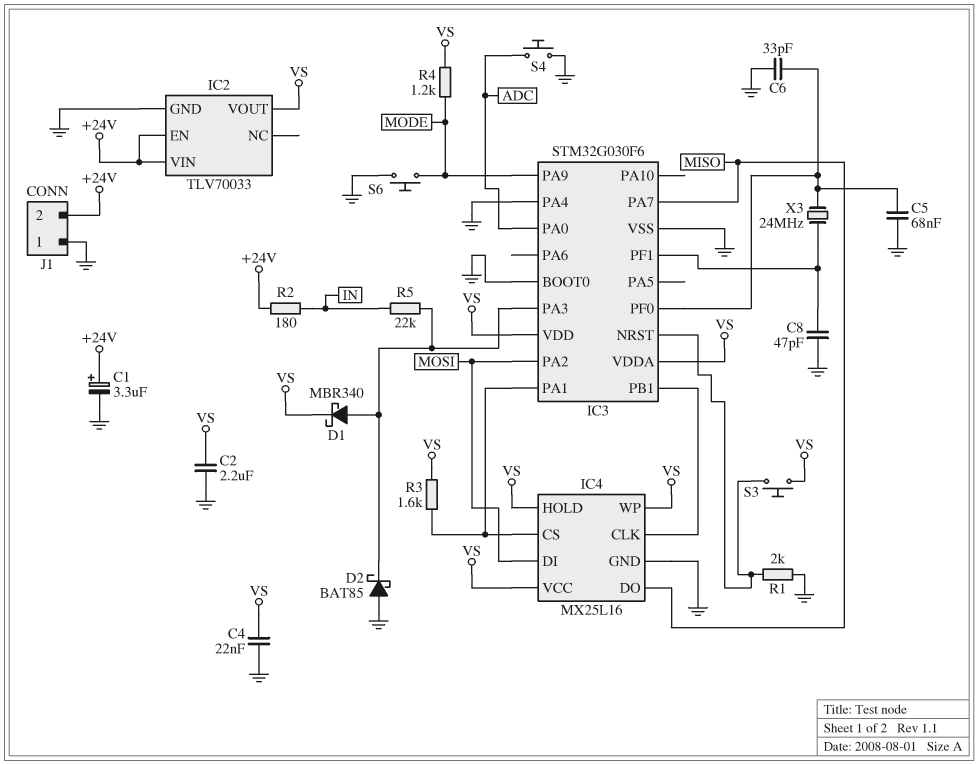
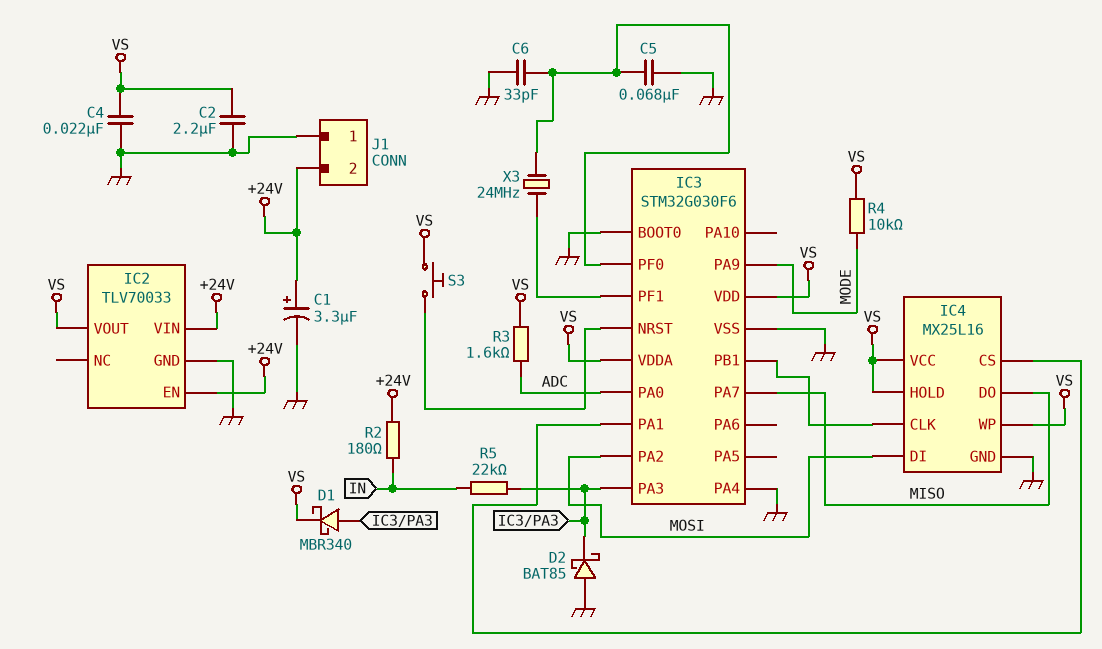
C8: 47pF (GND, IC3/PF1) -> none
R1: 2k (GND, IC3/NRST) -> none
R3: 1.6k (IC3/PA1, VS) -> 1.6k (ADC, VS)
R4: 1.2k (MODE, VS) -> 10k (MODE, VS)
S4: button (ADC, GND) -> none
S6: button (GND, MODE) -> none

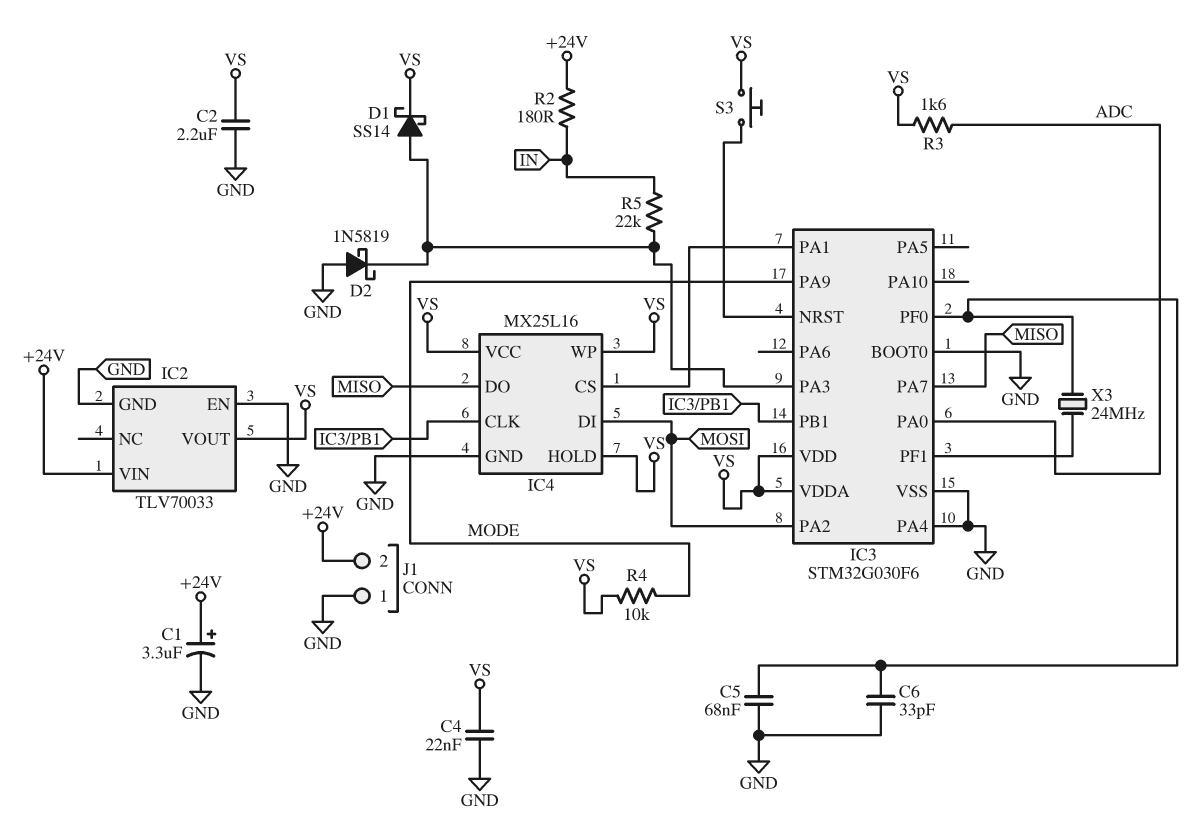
D1: schottky MBR340 (A IC3/PA3, K VS) -> schottky SS14 (A IC3/PA3, K VS)
D2: schottky BAT85 (A GND, K IC3/PA3) -> schottky 1N5819 (A GND, K IC3/PA3)
IC2 pin EN: +24V -> GND

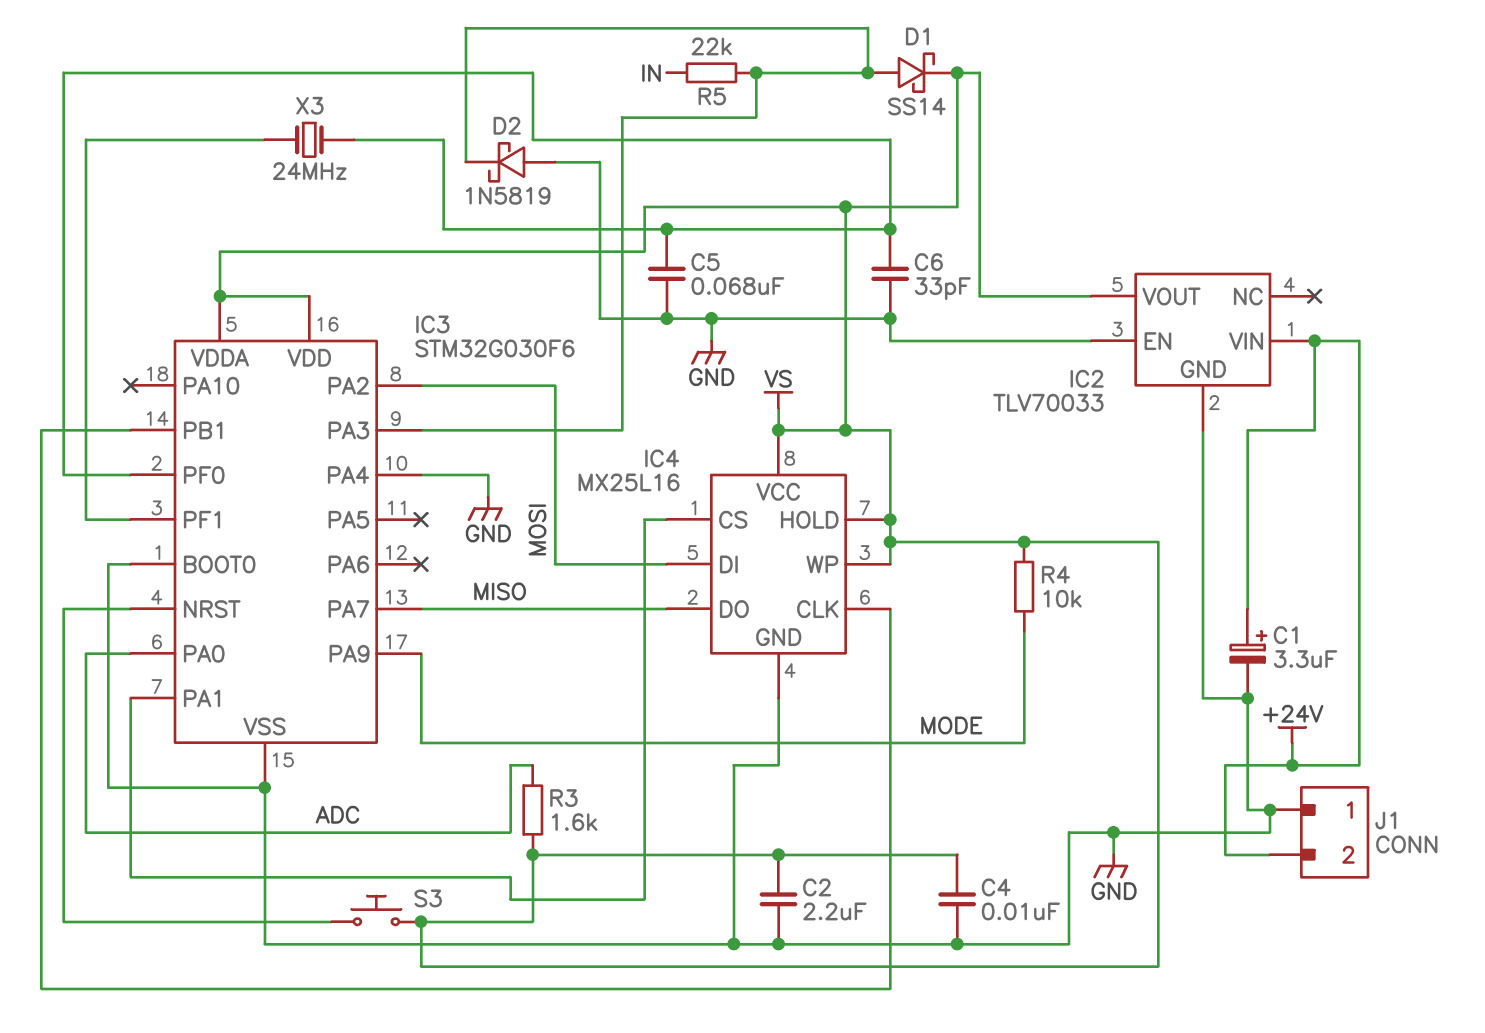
C4: 22nF (GND, VS) -> 10nF (GND, VS)
R2: 180 (+24V, IN) -> none

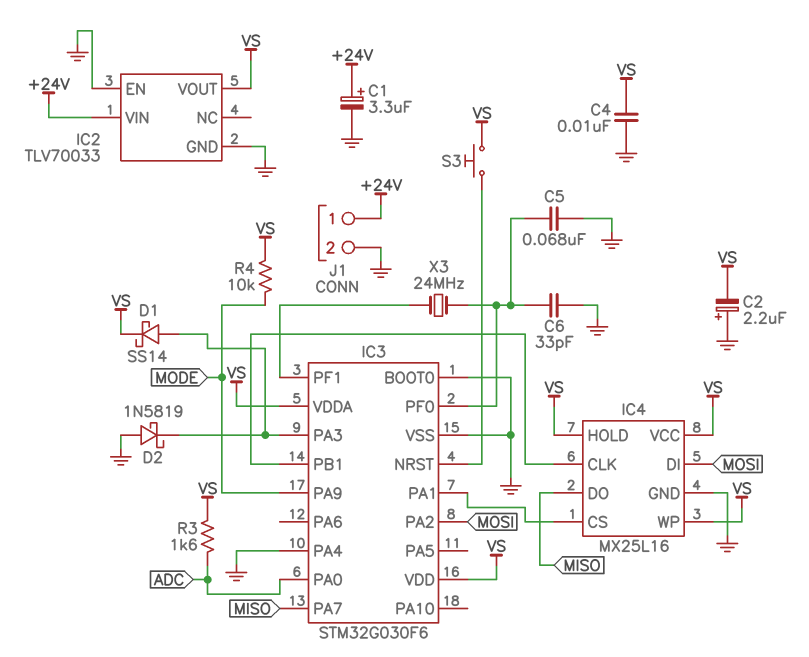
C2: 2.2uF (GND, VS) -> 2.2uF (plus GND, minus VS)
J1 pin 1: GND -> +24V
J1 pin 2: +24V -> GND
R5: 22k (IC3/PA3, IN) -> none

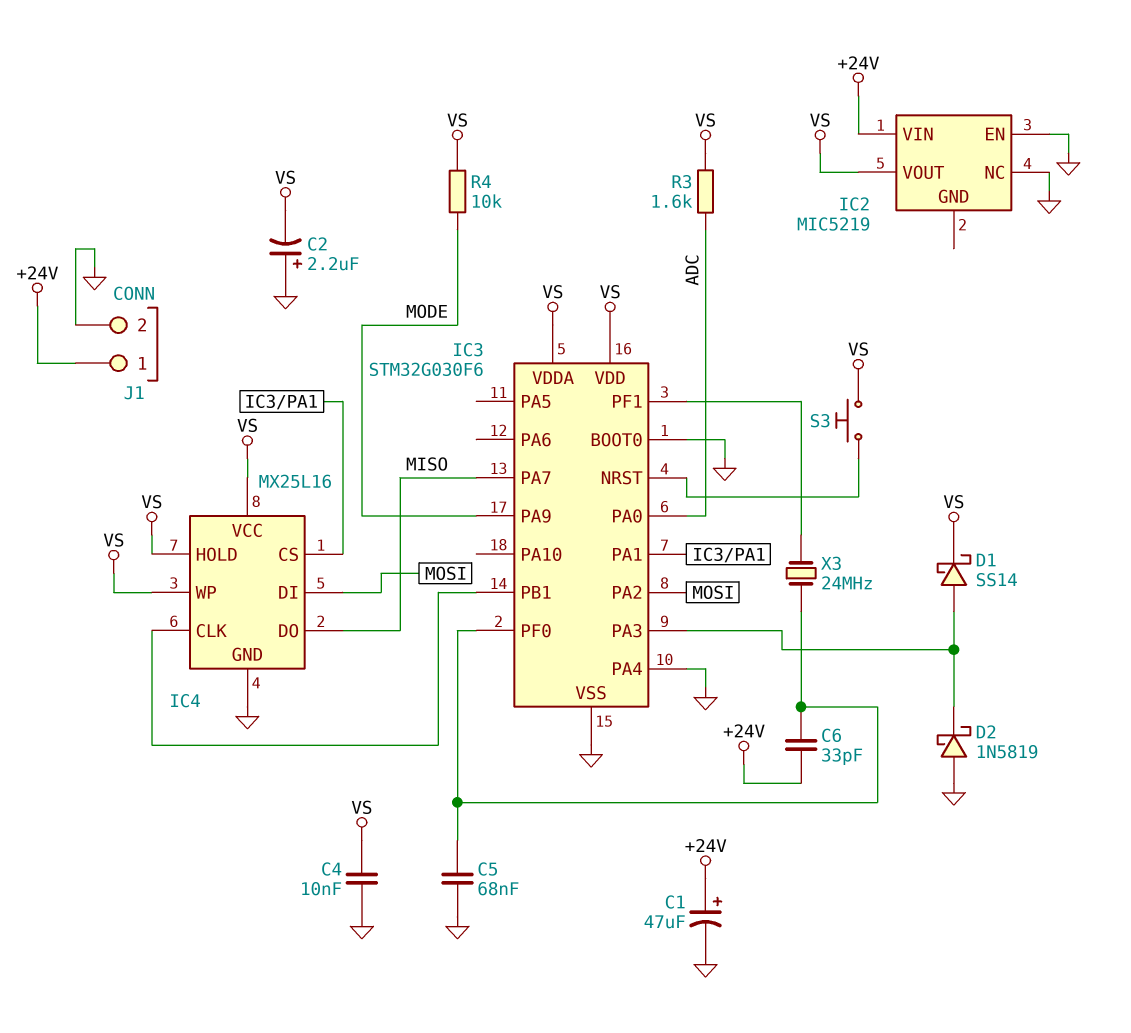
C1: 3.3uF (plus +24V, minus GND) -> 47uF (plus +24V, minus GND)
C6: 33pF (GND, IC3/PF0) -> 33pF (+24V, IC3/PF0)
IC2: TLV70033 -> MIC5219
IC2 pin GND: GND -> none
IC2 pin NC: none -> GND

